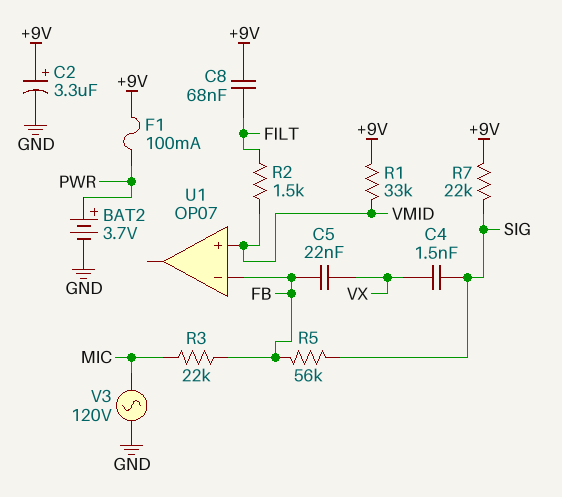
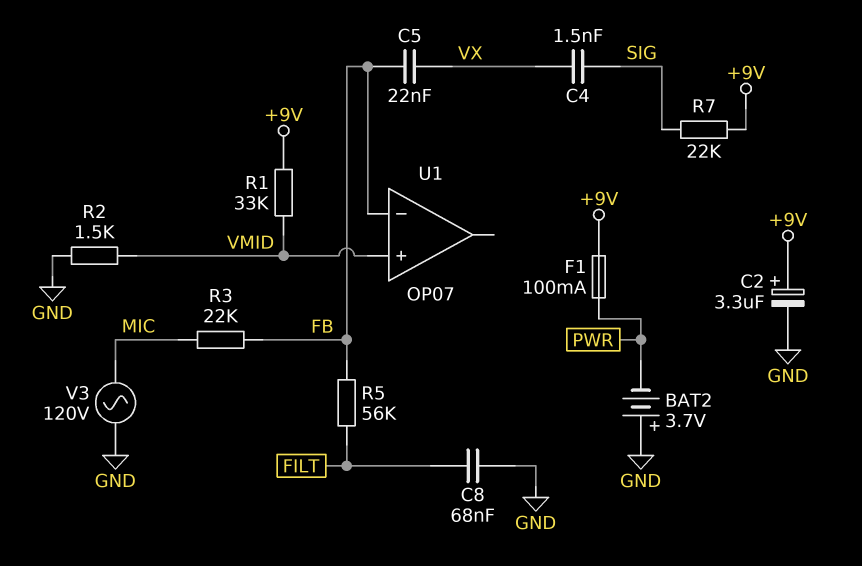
BAT2: 3.7V (plus PWR, minus GND) -> 3.7V (plus GND, minus PWR)
C8: 68nF (+9V, FILT) -> 68nF (FILT, GND)
R2: 1.5k (FILT, VMID) -> 1.5k (GND, VMID)
R5: 56k (FB, SIG) -> 56k (FB, FILT)

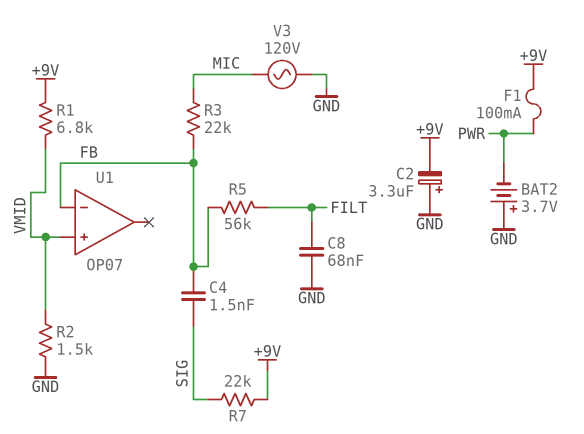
C2: 3.3uF (plus +9V, minus GND) -> 3.3uF (plus GND, minus +9V)
C4: 1.5nF (SIG, VX) -> 1.5nF (FB, SIG)
C5: 22nF (FB, VX) -> none
R1: 33k (+9V, VMID) -> 6.8k (+9V, VMID)

